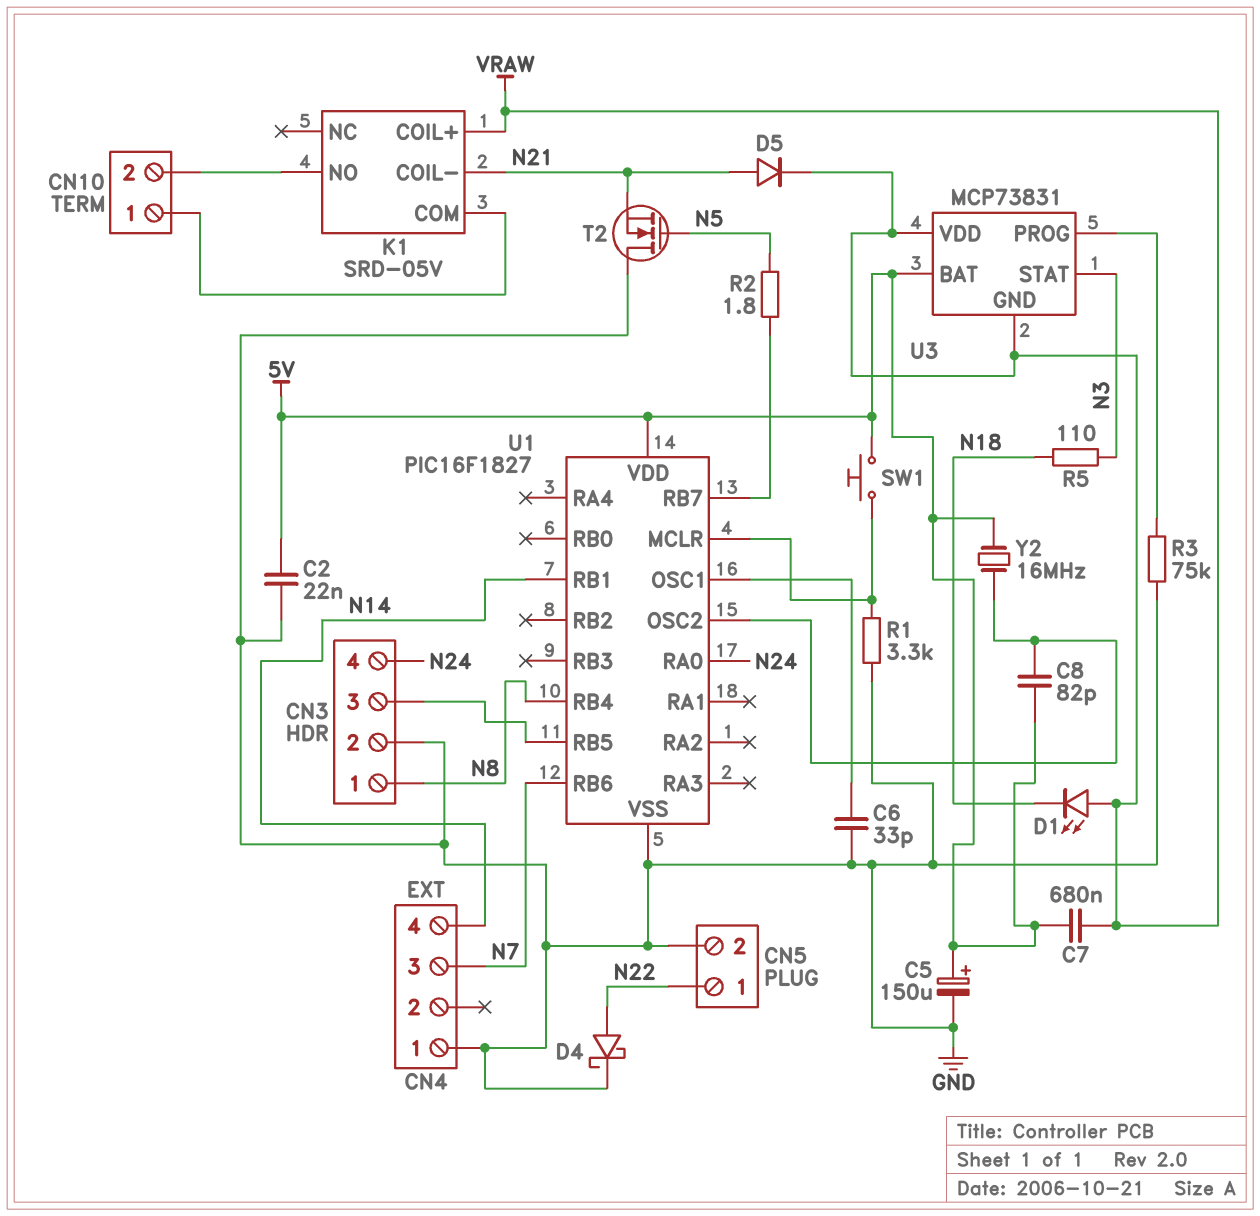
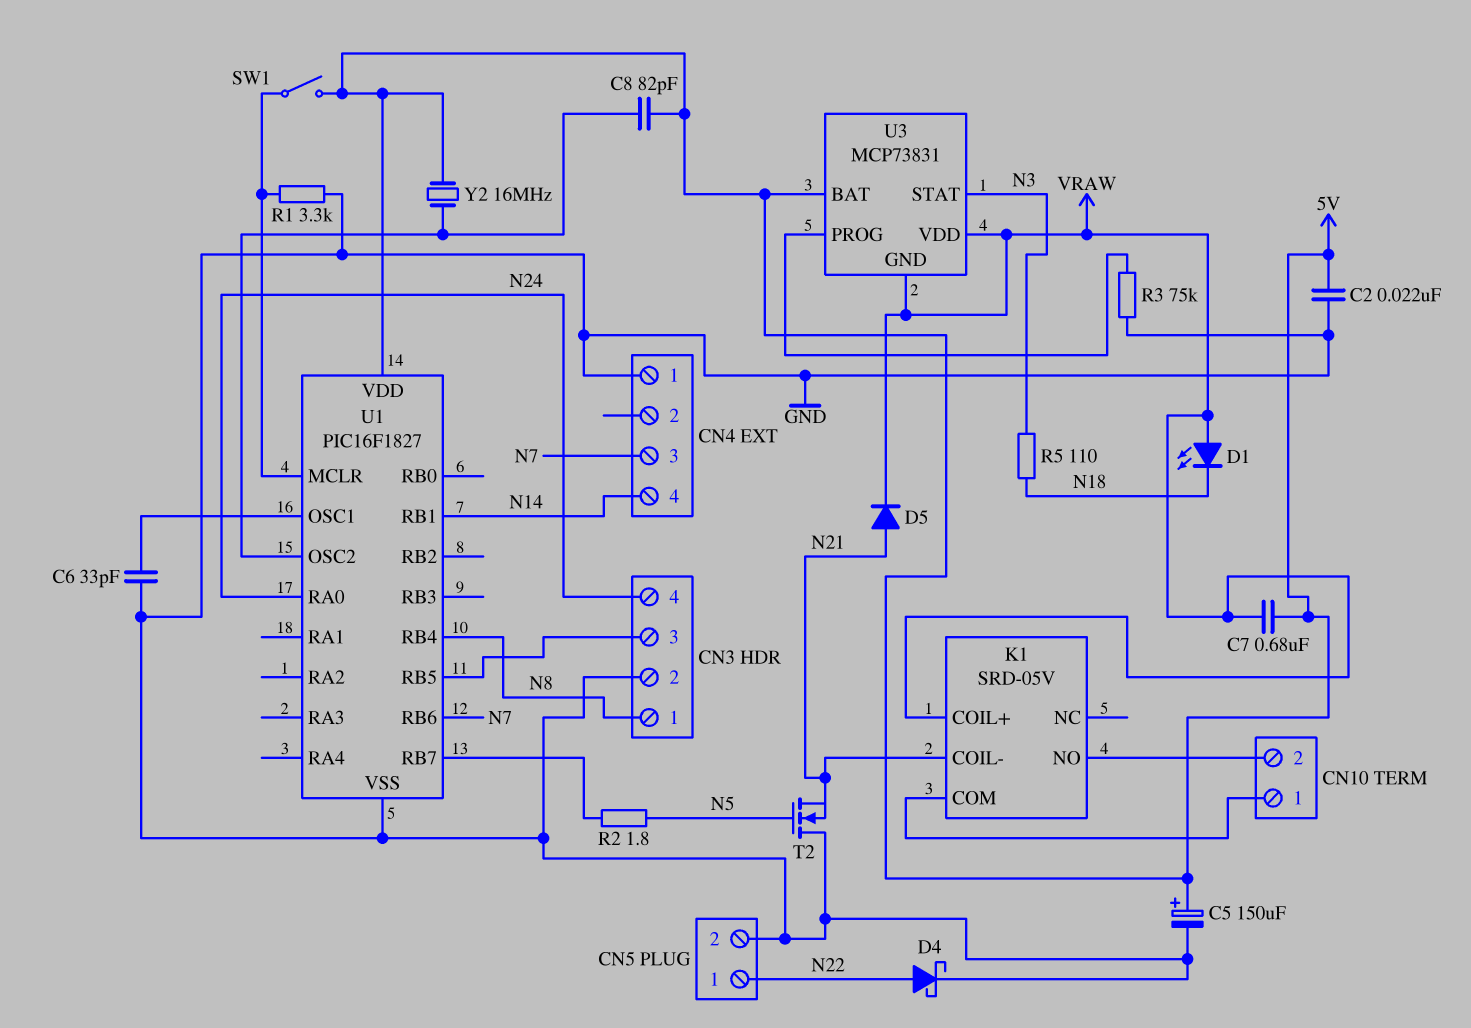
SW1: button (5V, U1/MCLR) -> switch (5V, U1/MCLR)

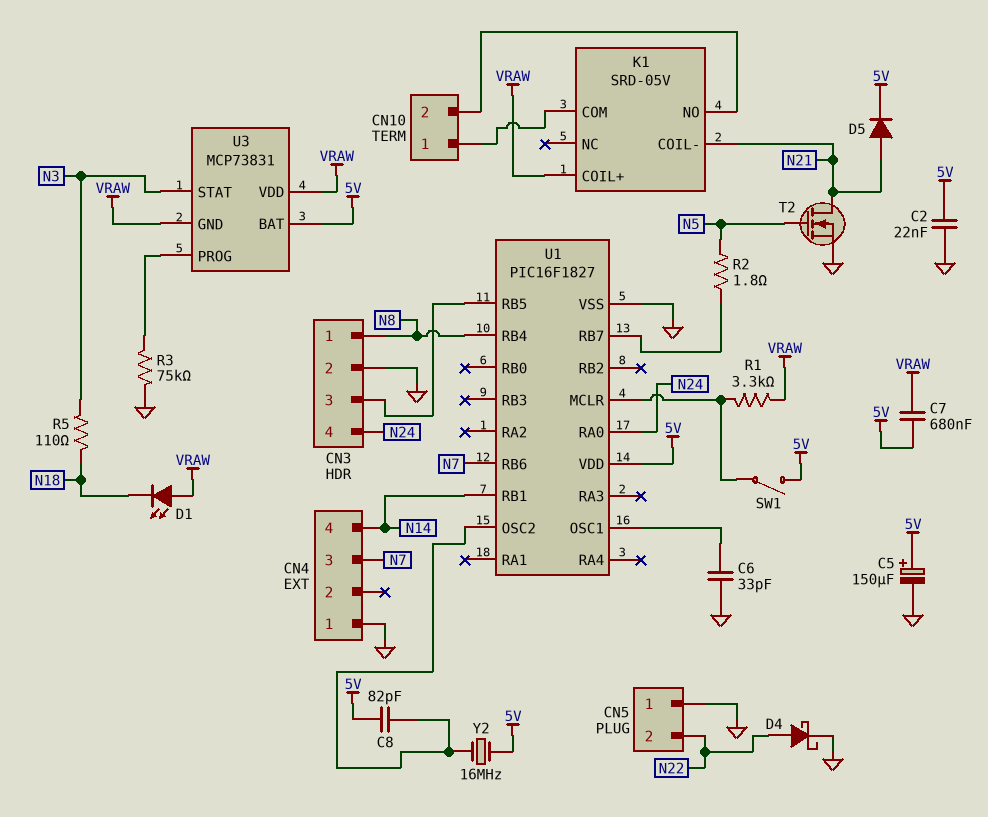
CN5 pin 1: N22 -> GND
CN5 pin 2: GND -> N22
D5: diode (A N21, K VRAW) -> diode (A N21, K 5V)
R1: 3.3k (GND, U1/MCLR) -> 3.3k (U1/MCLR, VRAW)
T2: NMOS (G N5, D GND, S N21) -> NMOS (G N5, D N21, S GND)

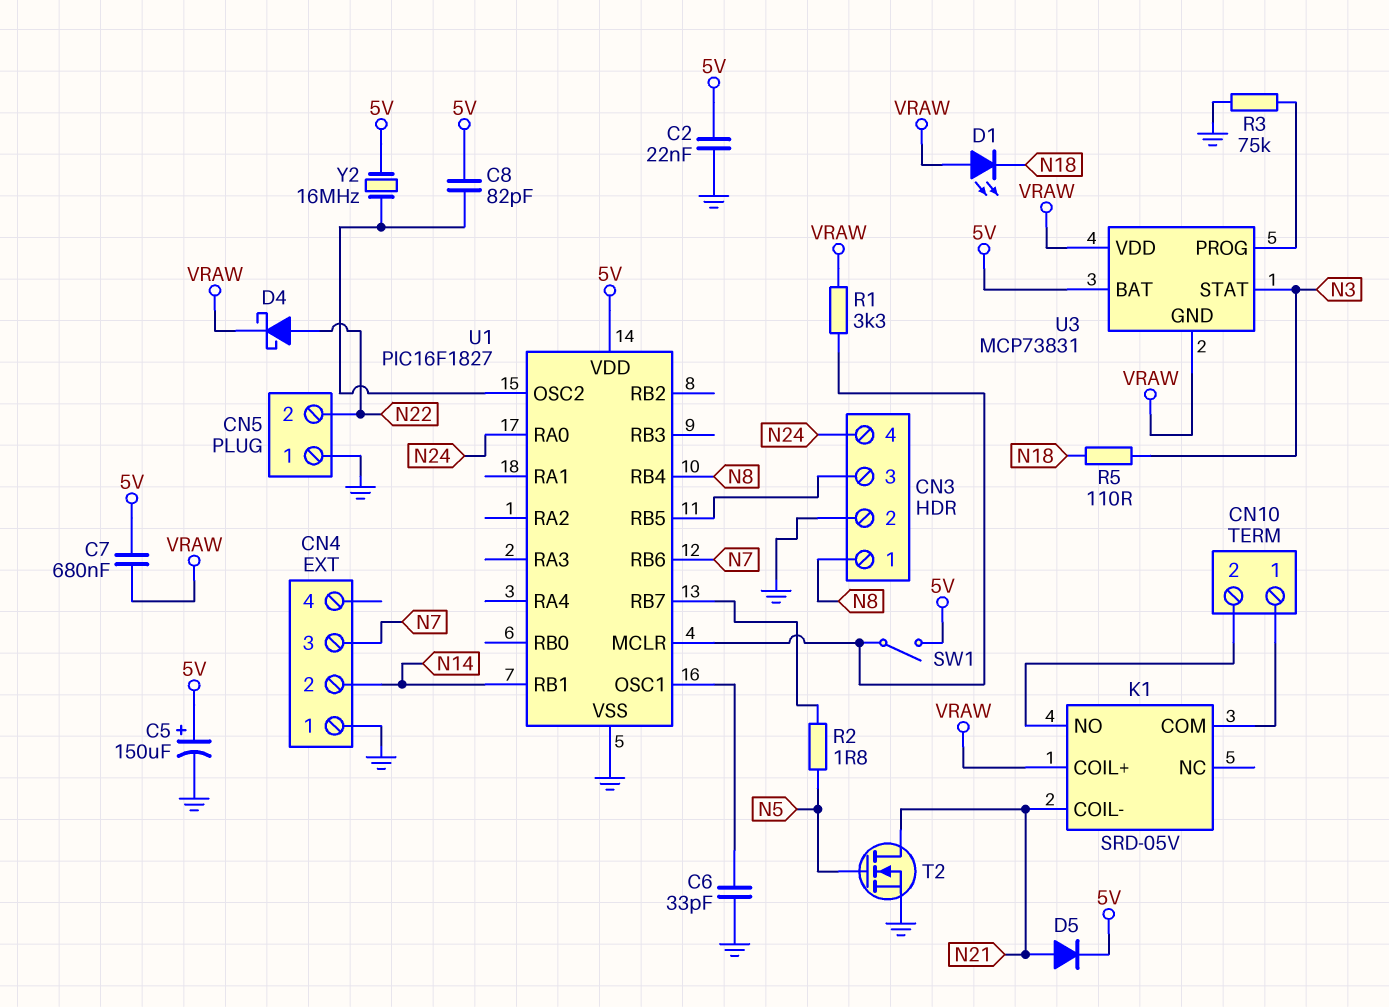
CN4 pin 2: none -> N14
CN4 pin 4: N14 -> none
D4: schottky (A N22, K GND) -> schottky (A N22, K VRAW)

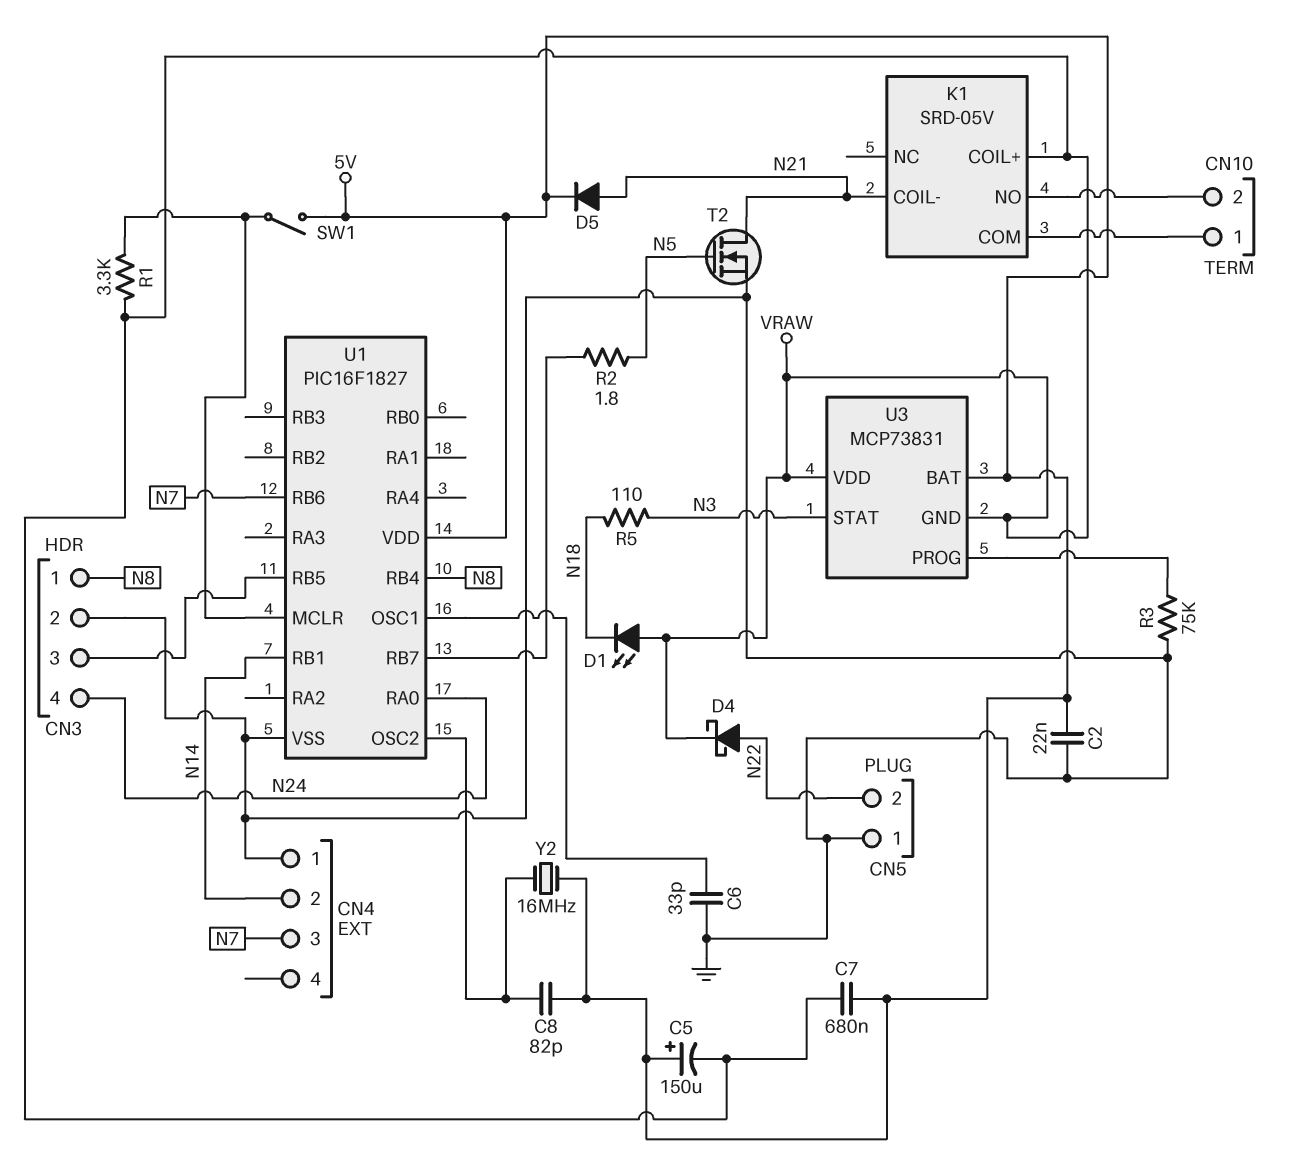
C5: 150uF (plus 5V, minus GND) -> 150uF (plus 5V, minus VRAW)

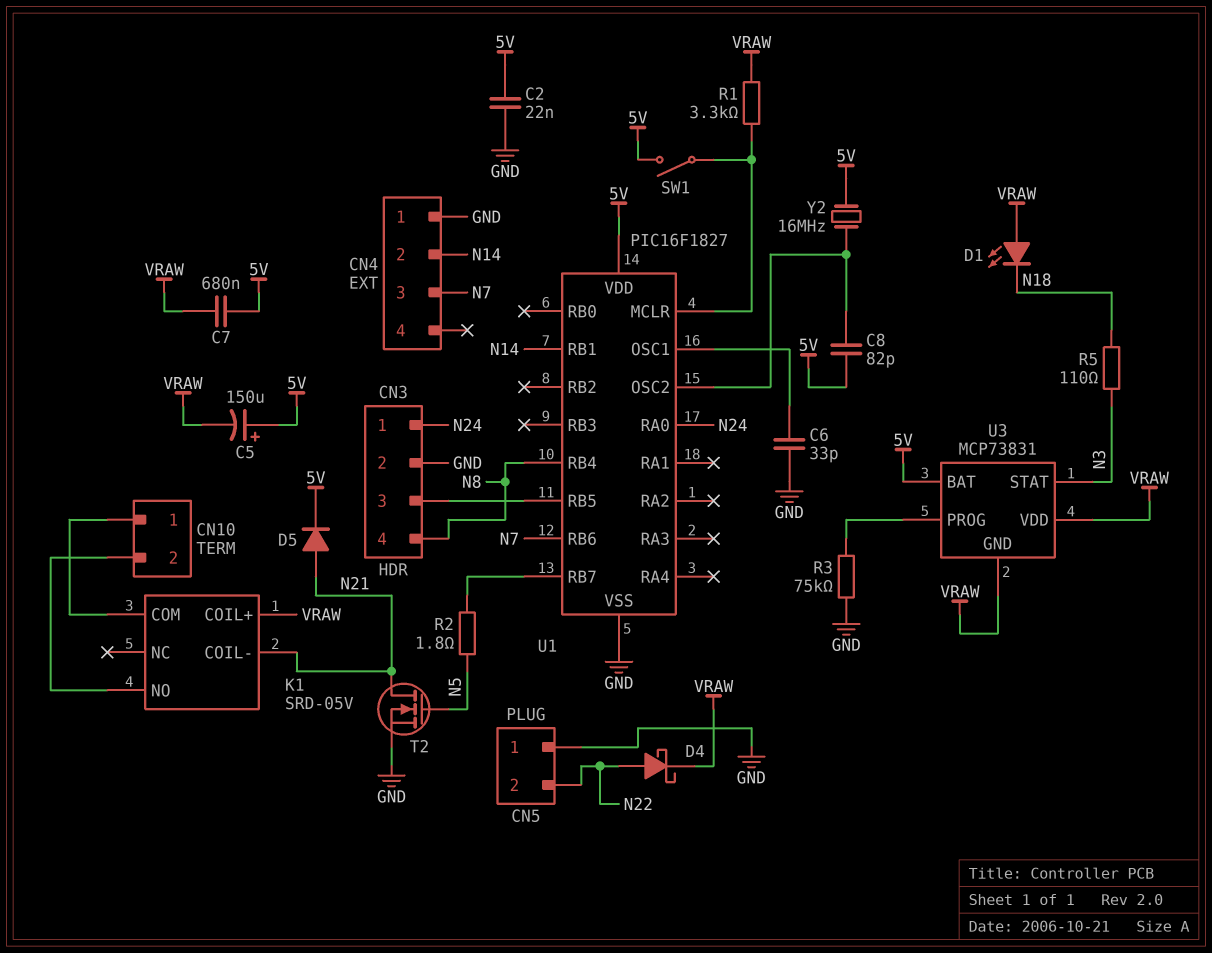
CN3 pin 1: N8 -> N24
CN3 pin 4: N24 -> N8

